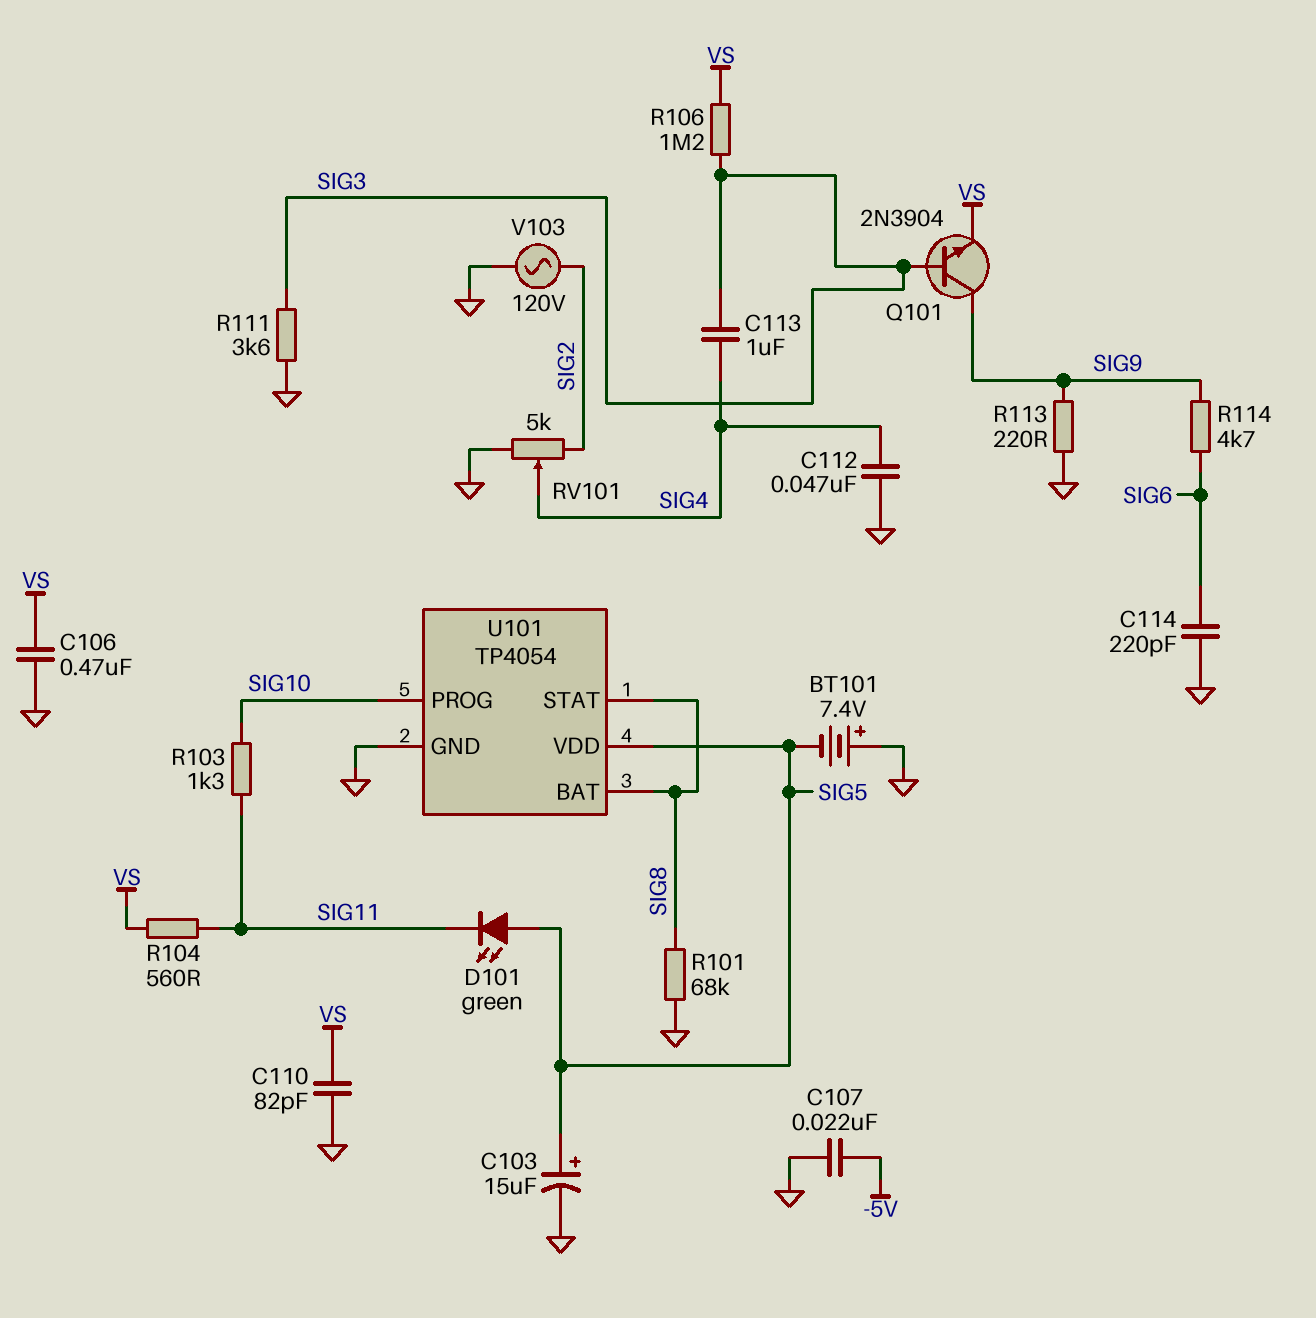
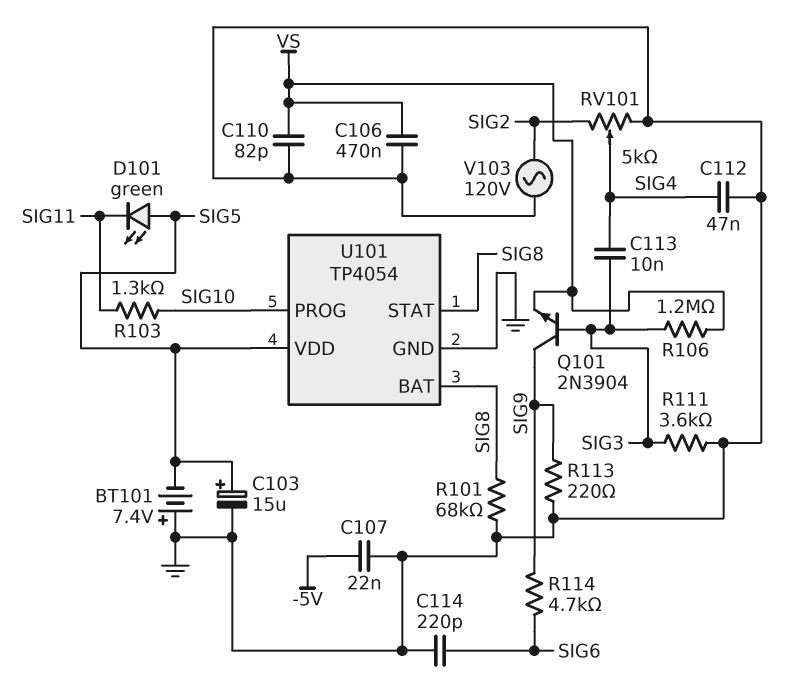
C113: 1uF (SIG3, SIG4) -> 10nF (SIG3, SIG4)
R104: 560 (SIG11, VS) -> none

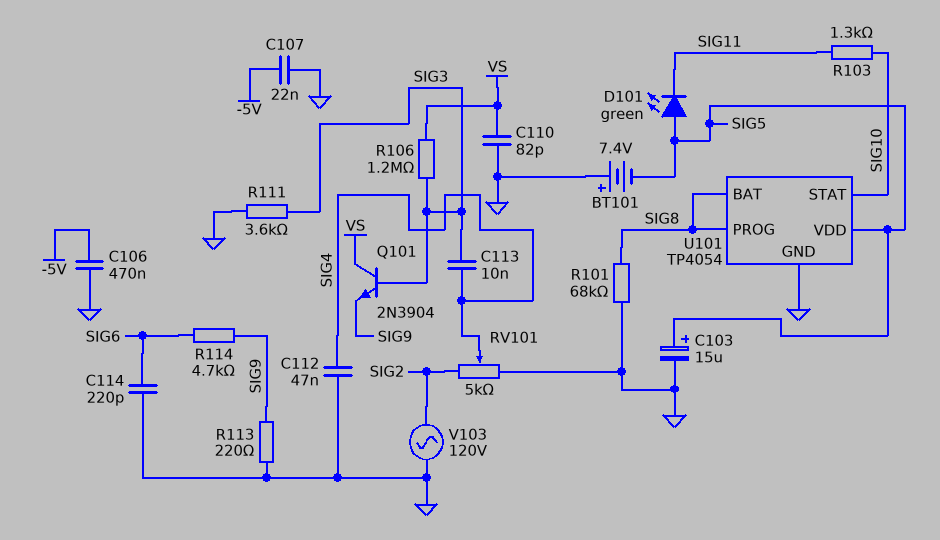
C106: 470nF (GND, VS) -> 470nF (-5V, GND)
Q101: NPN 2N3904 (B SIG3, C SIG9, E VS) -> NPN 2N3904 (B SIG3, C VS, E SIG9)
U101 pin PROG: SIG10 -> SIG8
U101 pin STAT: SIG8 -> SIG10

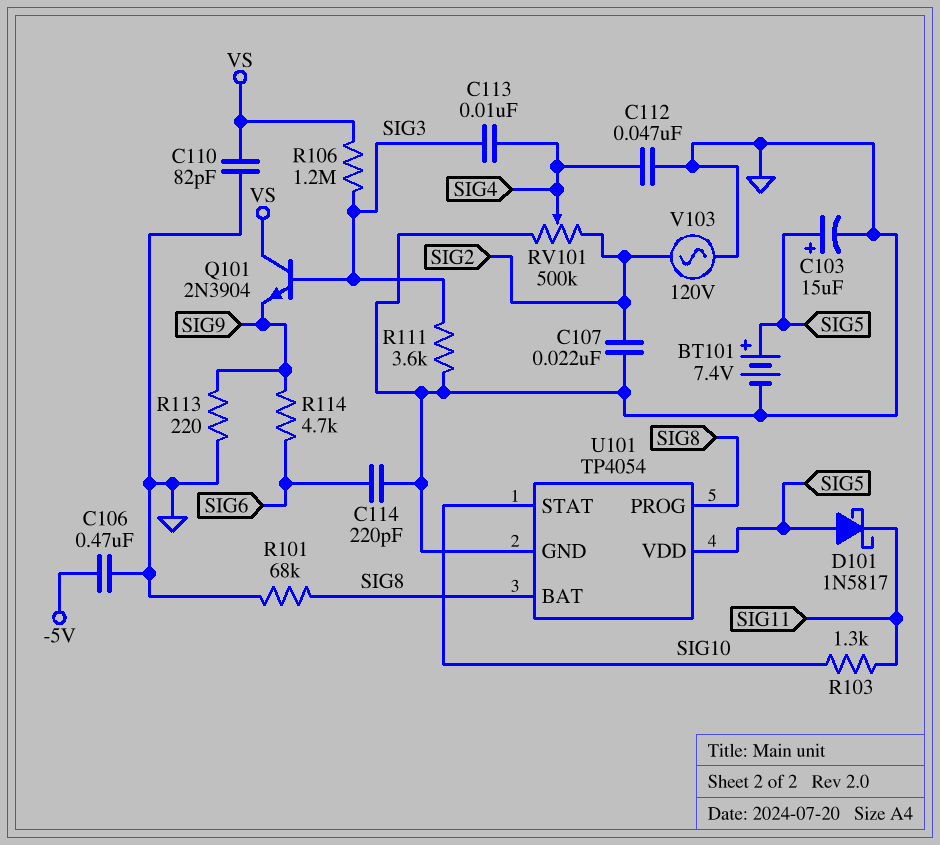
BT101: 7.4V (plus GND, minus SIG5) -> 7.4V (plus SIG5, minus GND)
C107: 22nF (-5V, GND) -> 22nF (GND, SIG2)
D101: LED green (A SIG5, K SIG11) -> schottky 1N5817 (A SIG5, K SIG11)
RV101: 5k (GND, SIG2, wiper SIG4) -> 500k (GND, SIG2, wiper SIG4)

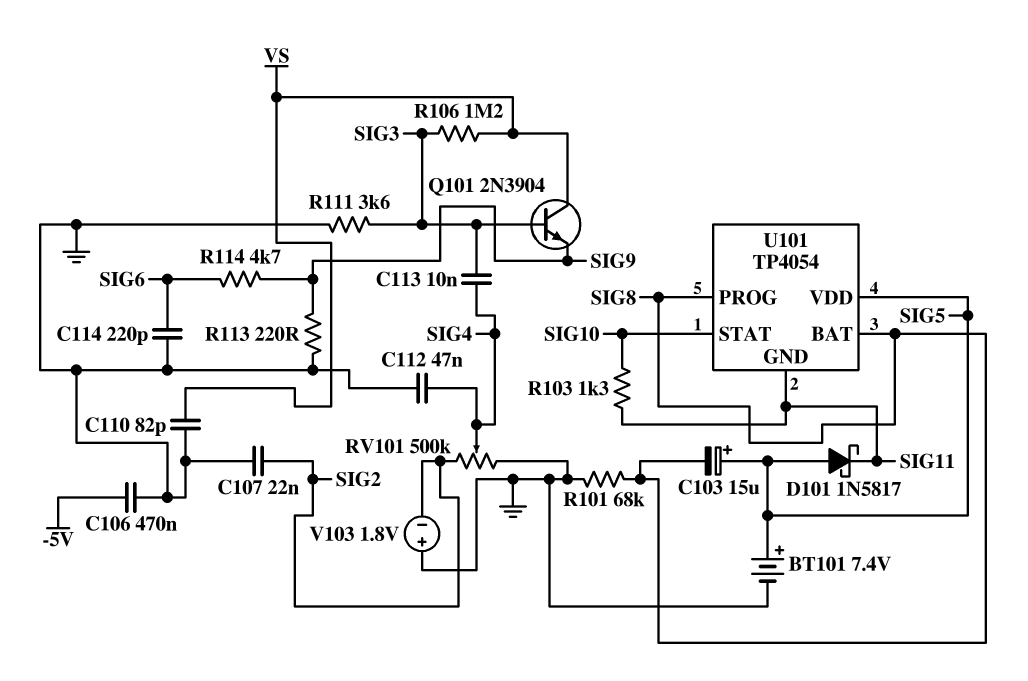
C103: 15uF (plus SIG5, minus GND) -> 15uF (plus SIG5, minus SIG8)
U101 pin GND: GND -> SIG11
V103: AC 120V (GND, SIG2) -> 1.8V (plus GND, minus SIG2)

